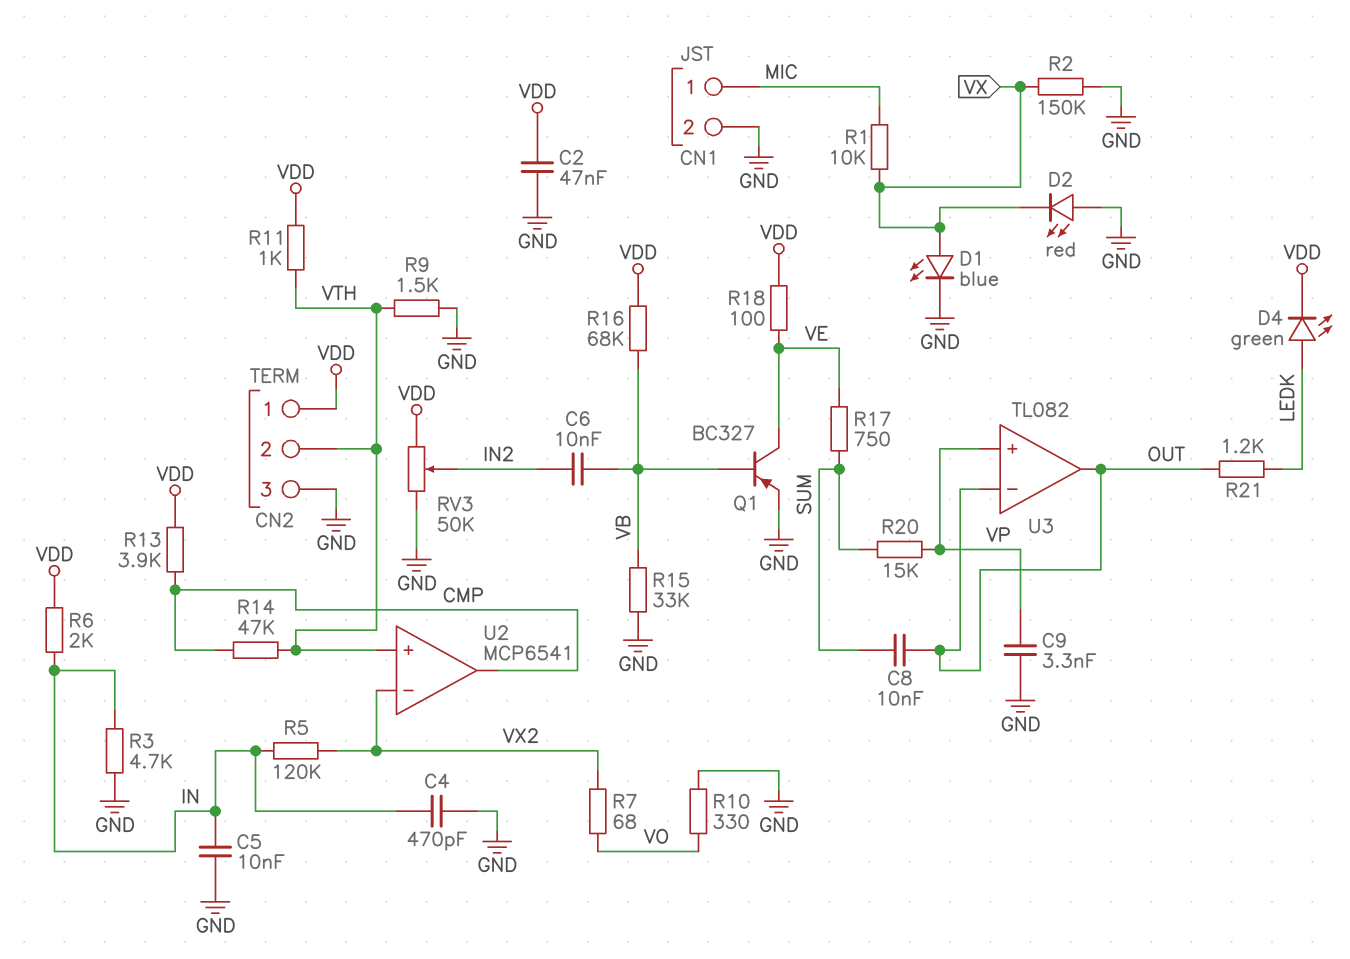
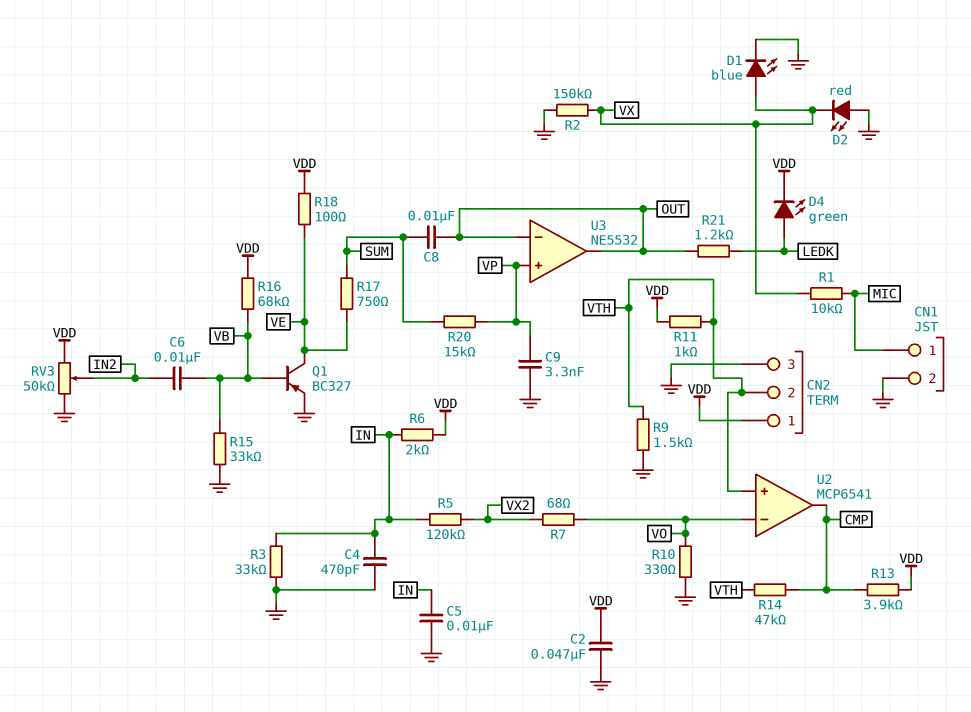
R3: 4.7k (GND, IN) -> 33k (GND, IN)
U2 pin in-: VX2 -> VO
U3: TL082 -> NE5532

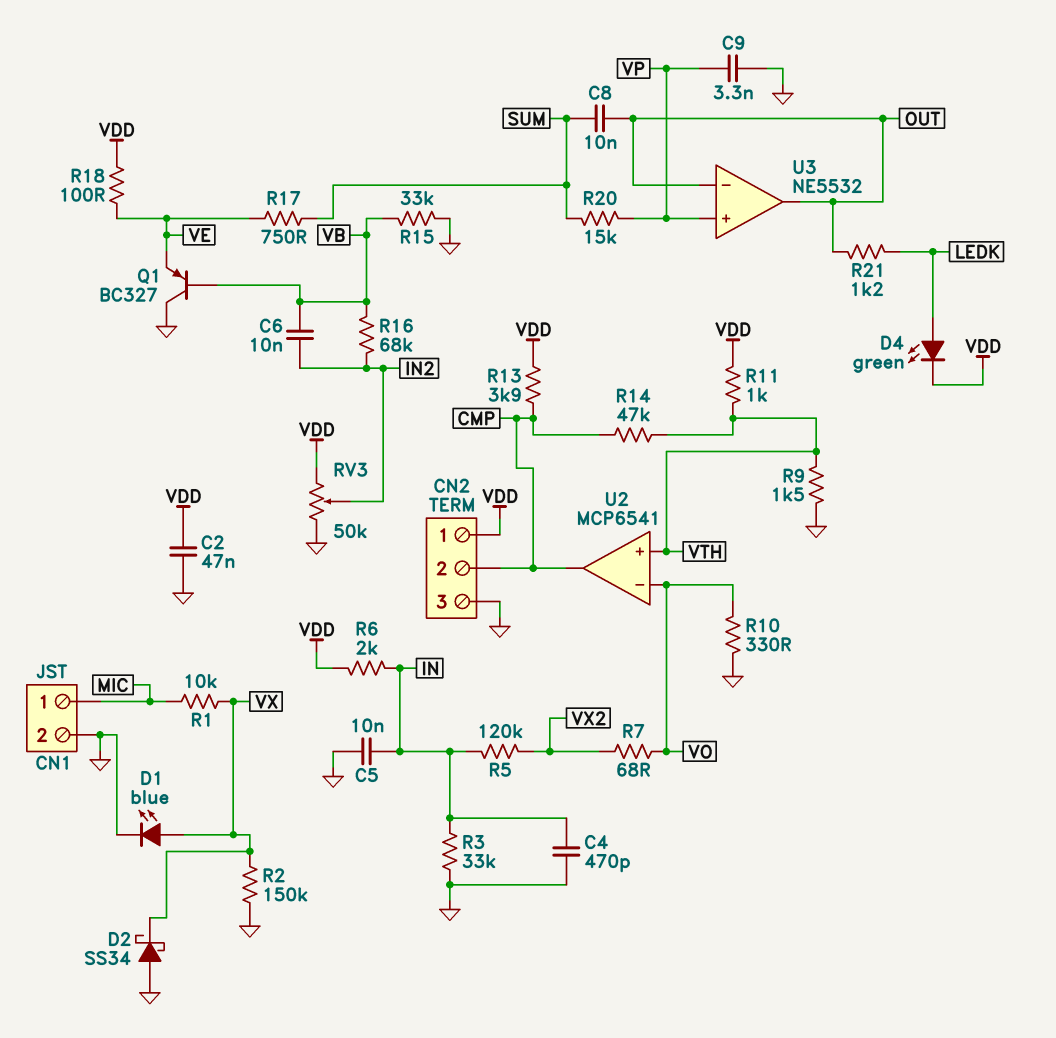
CN2 pin 2: VTH -> CMP
D2: LED red (A GND, K VX) -> schottky SS34 (A GND, K VX)
Q1: PNP BC327 (B VB, C VE, E GND) -> PNP BC327 (B VB, C GND, E VE)
R16: 68k (VB, VDD) -> 68k (IN2, VB)

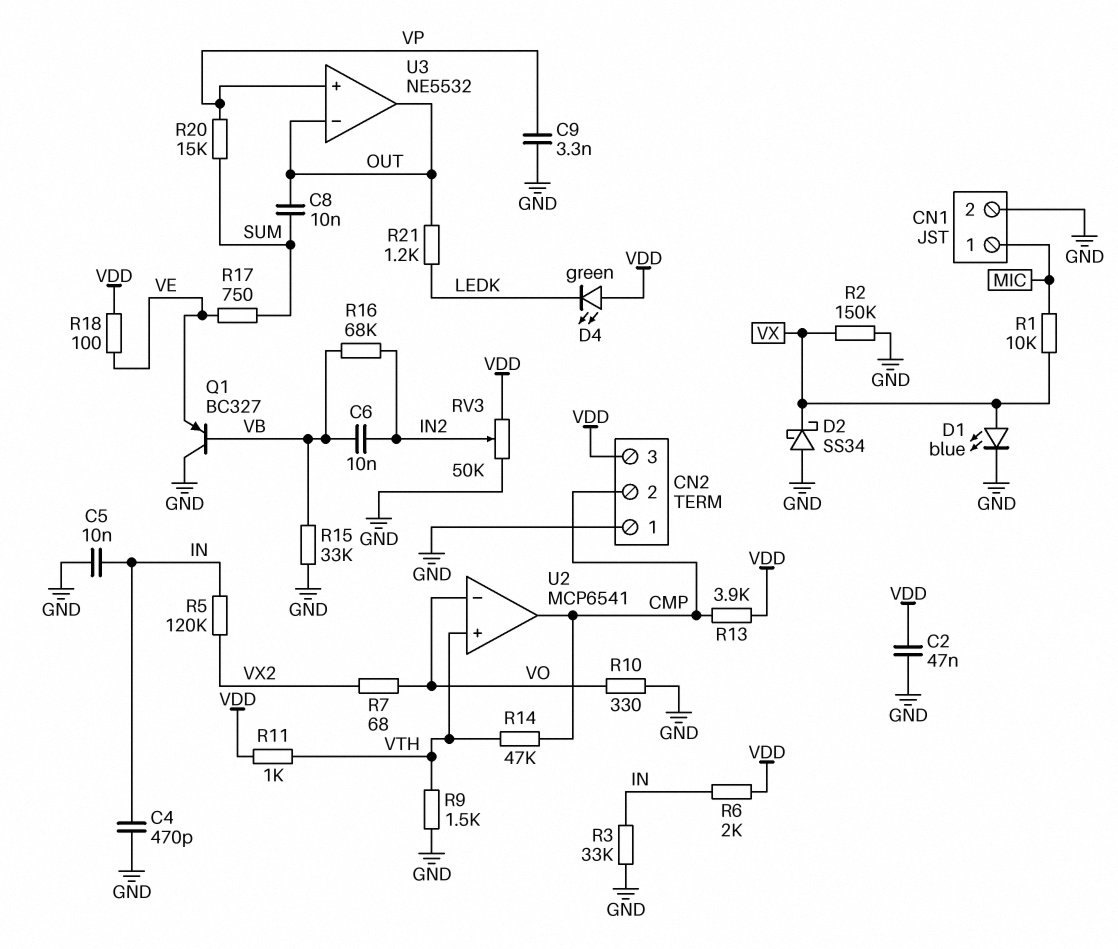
CN2 pin 1: VDD -> GND
CN2 pin 3: GND -> VDD
D4: LED green (A LEDK, K VDD) -> LED green (A VDD, K LEDK)

